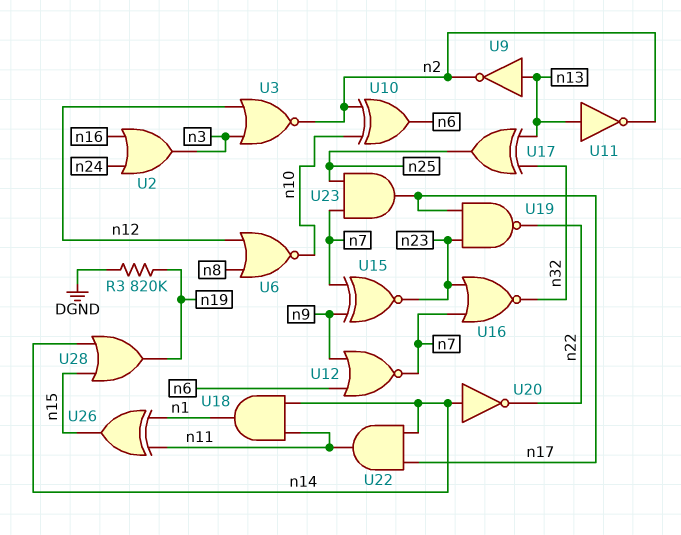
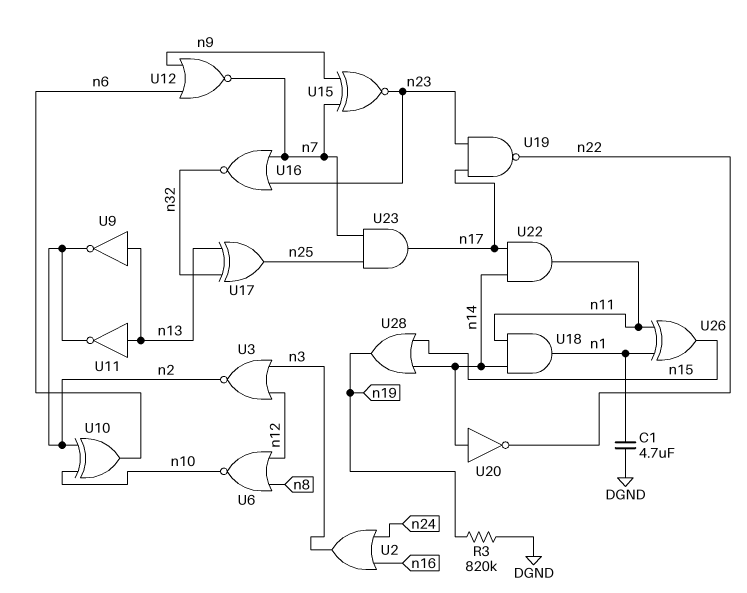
C1: none -> 4.7uF (DGND, n1)

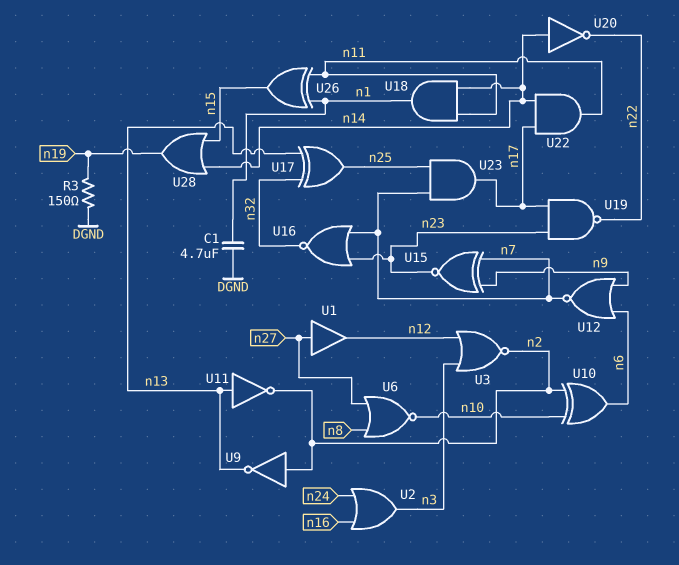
R3: 820k (DGND, n19) -> 150 (DGND, n19)
U1: none -> buffer (in n27, out n12)
U6: NOR (in n8, in n12, out n10) -> NOR (in n8, in n27, out n10)
U9: NOT (in n13, out n2) -> NOT (in n2, out n13)

